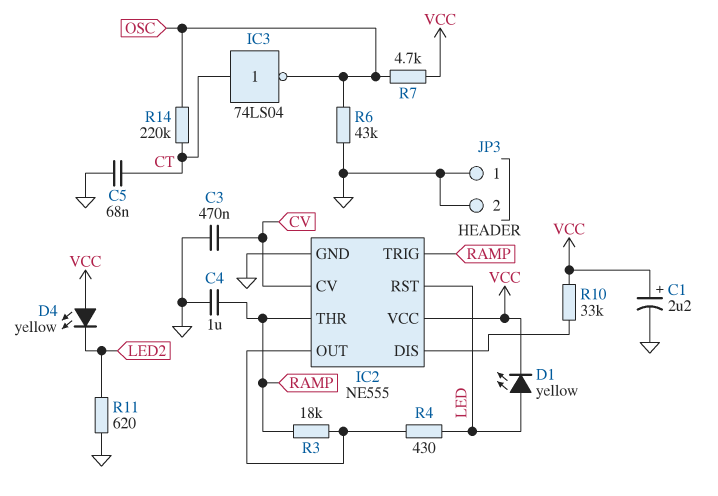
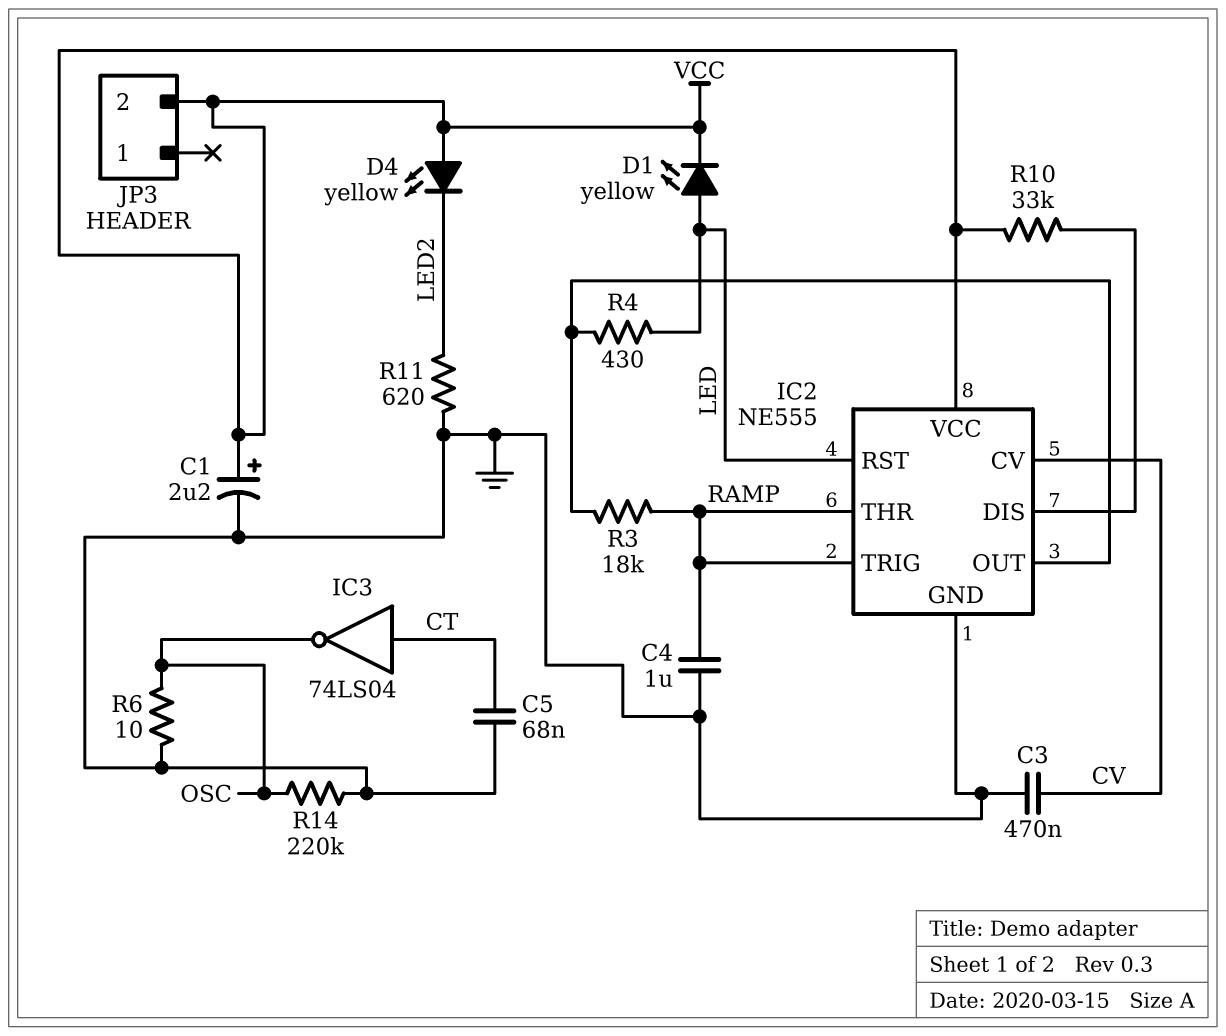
JP3 pin 1: GND -> none
JP3 pin 2: GND -> VCC
R6: 43k (GND, OSC) -> 10 (GND, OSC)
R7: 4.7k (OSC, VCC) -> none
R14: 220k (CT, OSC) -> 220k (GND, OSC)

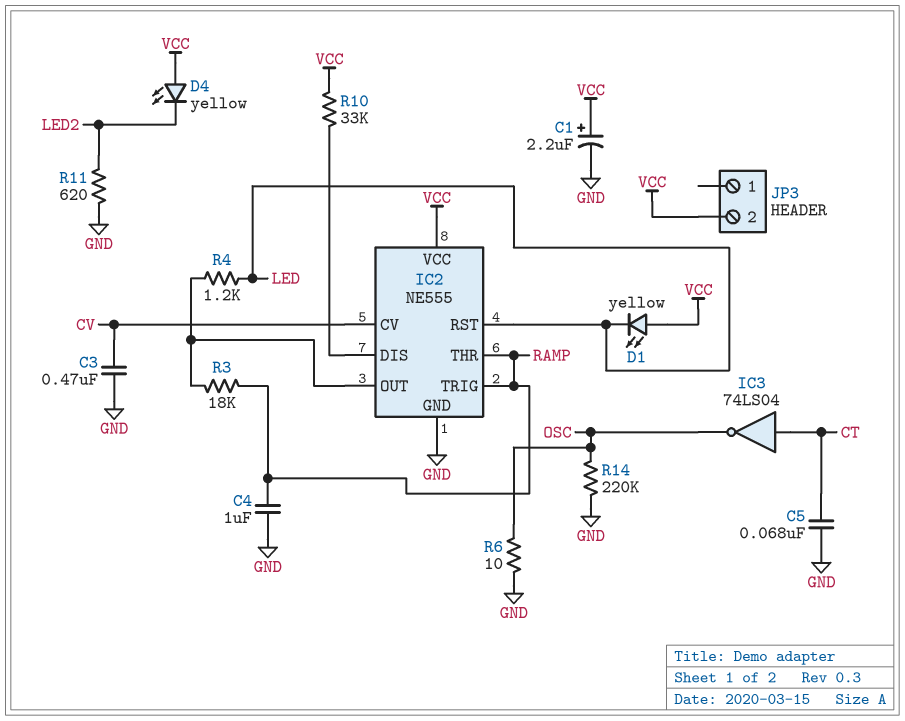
D1: LED yellow (A LED, K VCC) -> LED yellow (A VCC, K LED)
R4: 430 (IC2/OUT, LED) -> 1.2k (IC2/OUT, LED)

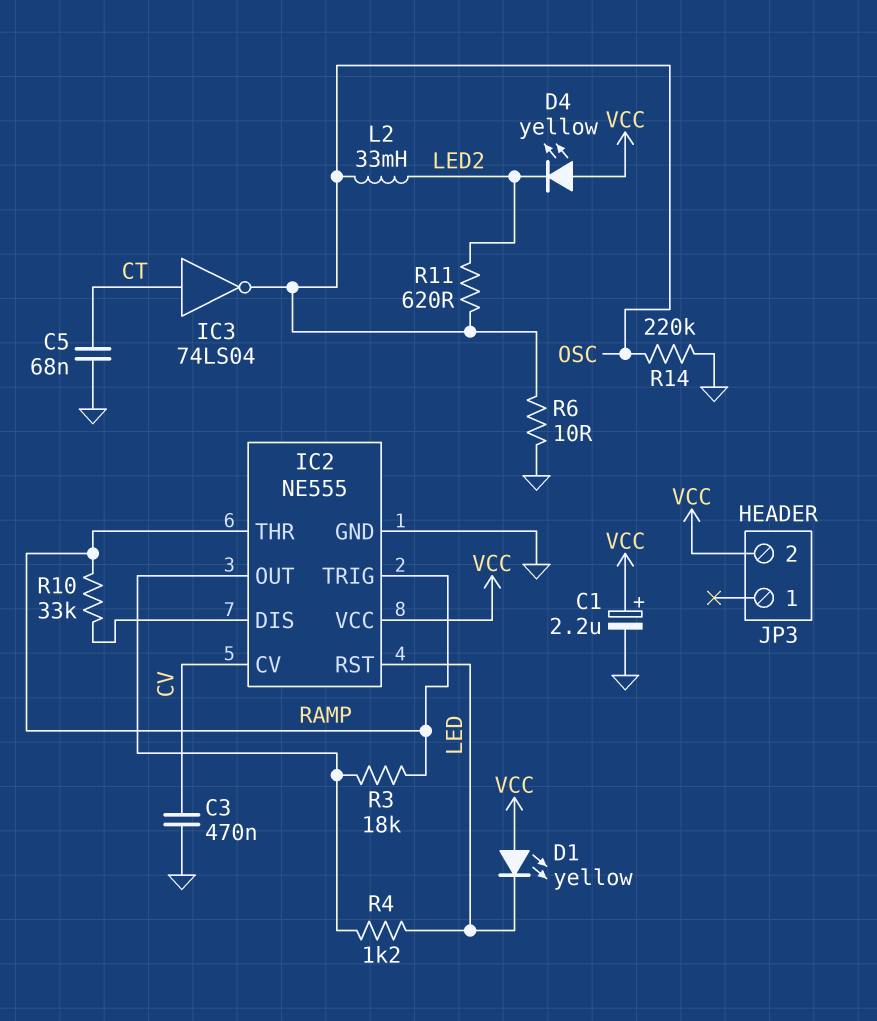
C4: 1uF (GND, RAMP) -> none
L2: none -> 33mH (LED2, OSC)
R10: 33k (IC2/DIS, VCC) -> 33k (IC2/DIS, RAMP)
R11: 620 (GND, LED2) -> 620 (LED2, OSC)

